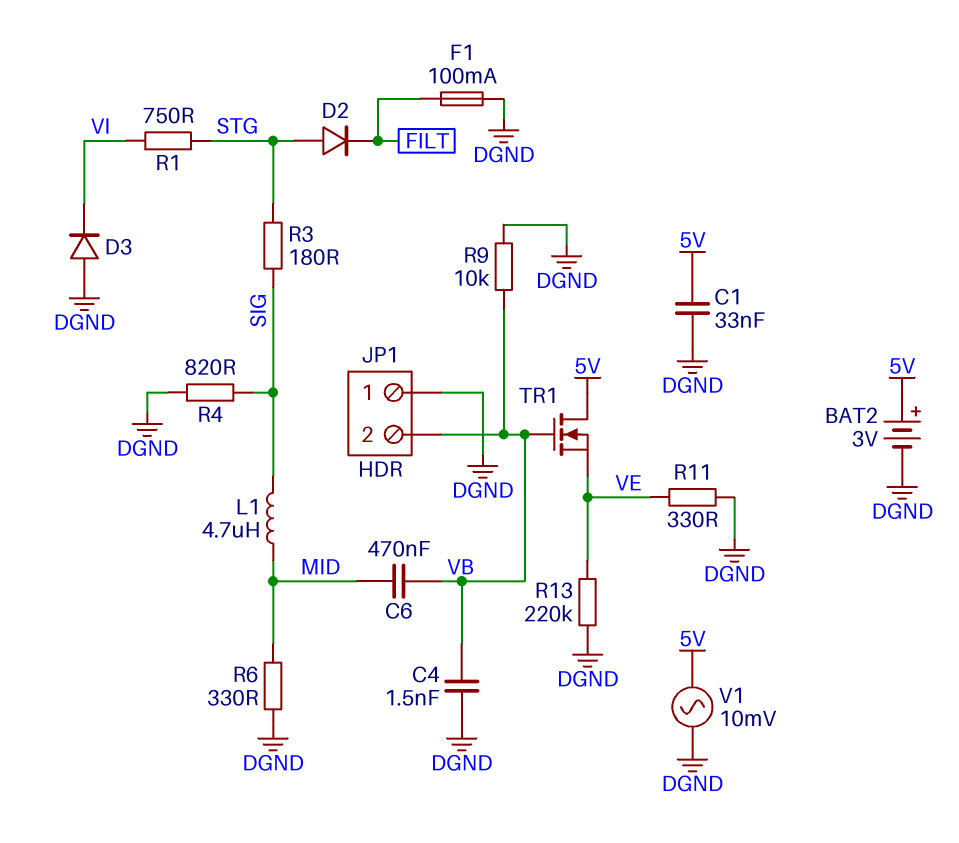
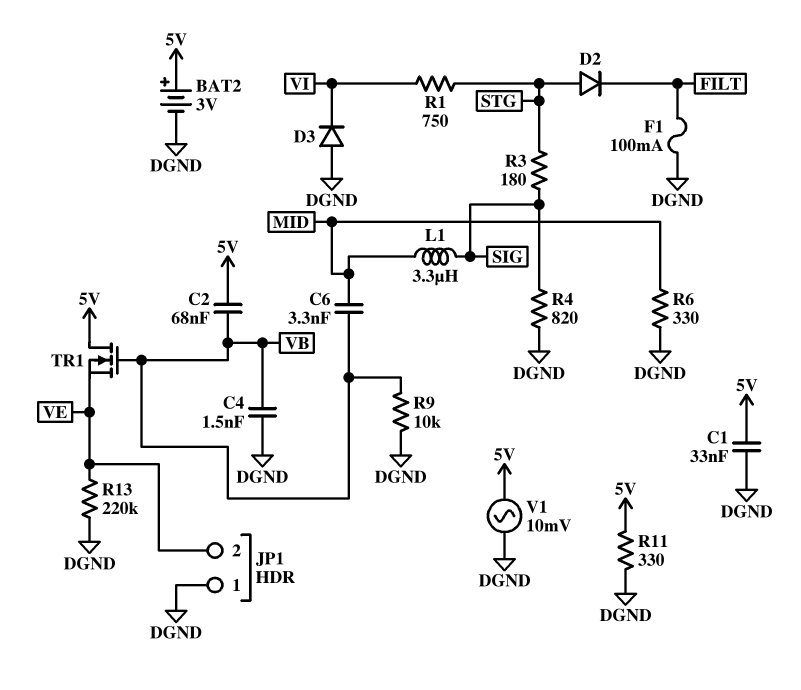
C2: none -> 68nF (5V, VB)
C6: 470nF (MID, VB) -> 3.3nF (MID, VB)
JP1 pin 2: VB -> VE
L1: 4.7uH (MID, SIG) -> 3.3uH (MID, SIG)
R11: 330 (DGND, VE) -> 330 (5V, DGND)

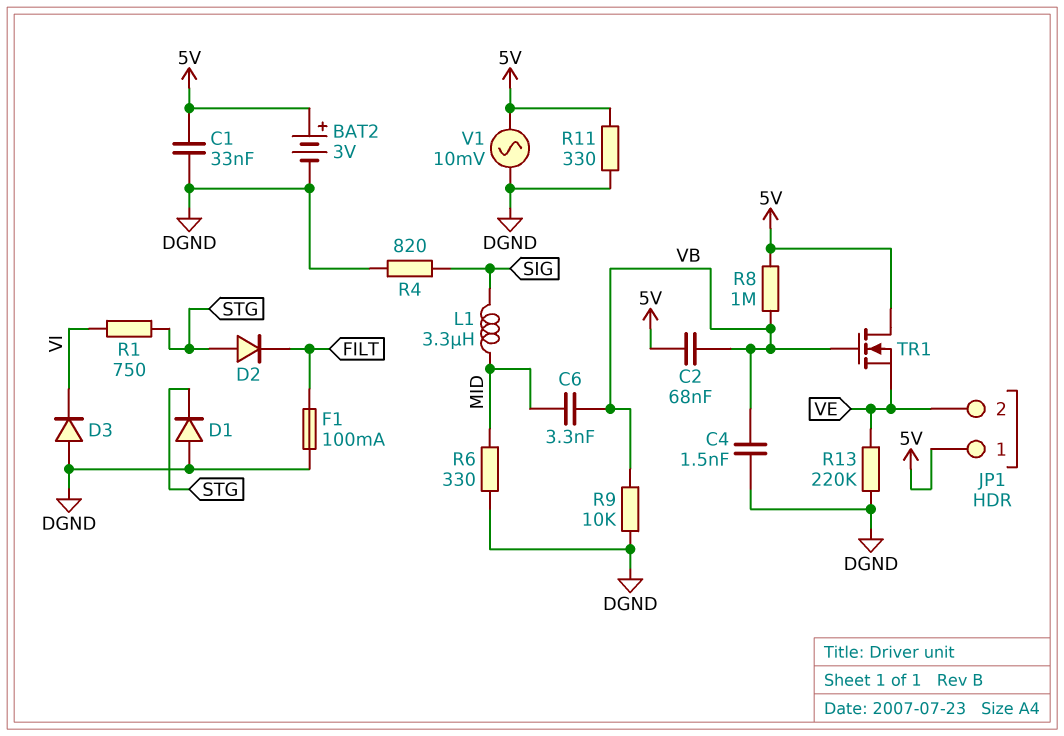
D1: none -> diode (A DGND, K STG)
JP1 pin 1: DGND -> 5V
R3: 180 (SIG, STG) -> none
R8: none -> 1M (5V, VB)

